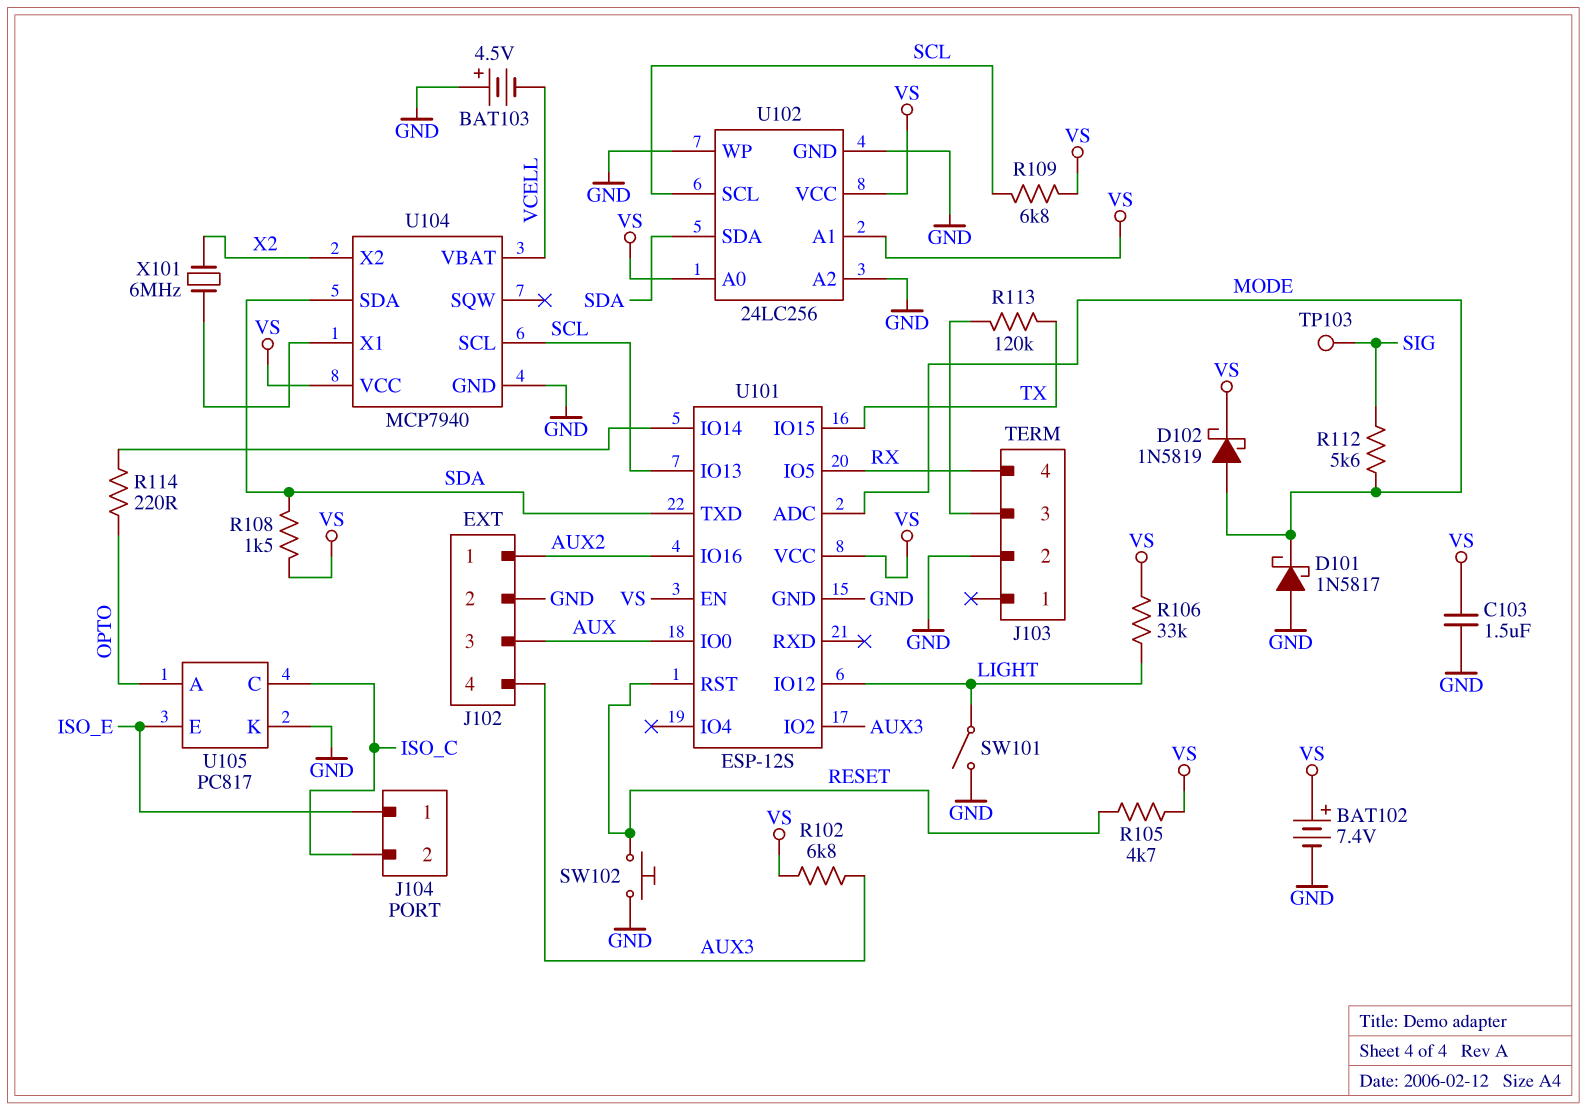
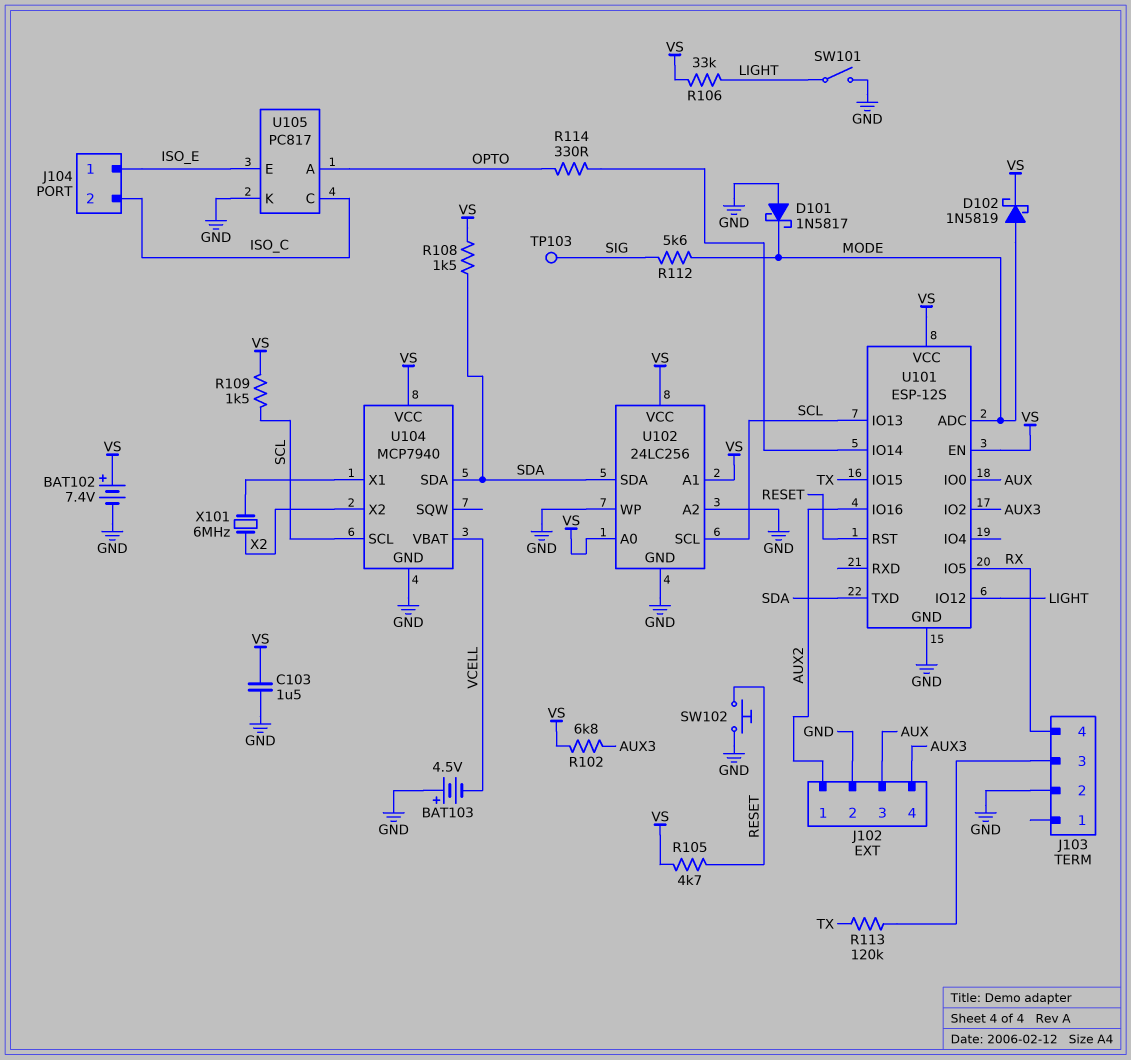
R109: 6.8k (SCL, VS) -> 1.5k (SCL, VS)
R114: 220 (OPTO, U101/IO14) -> 330 (OPTO, U101/IO14)

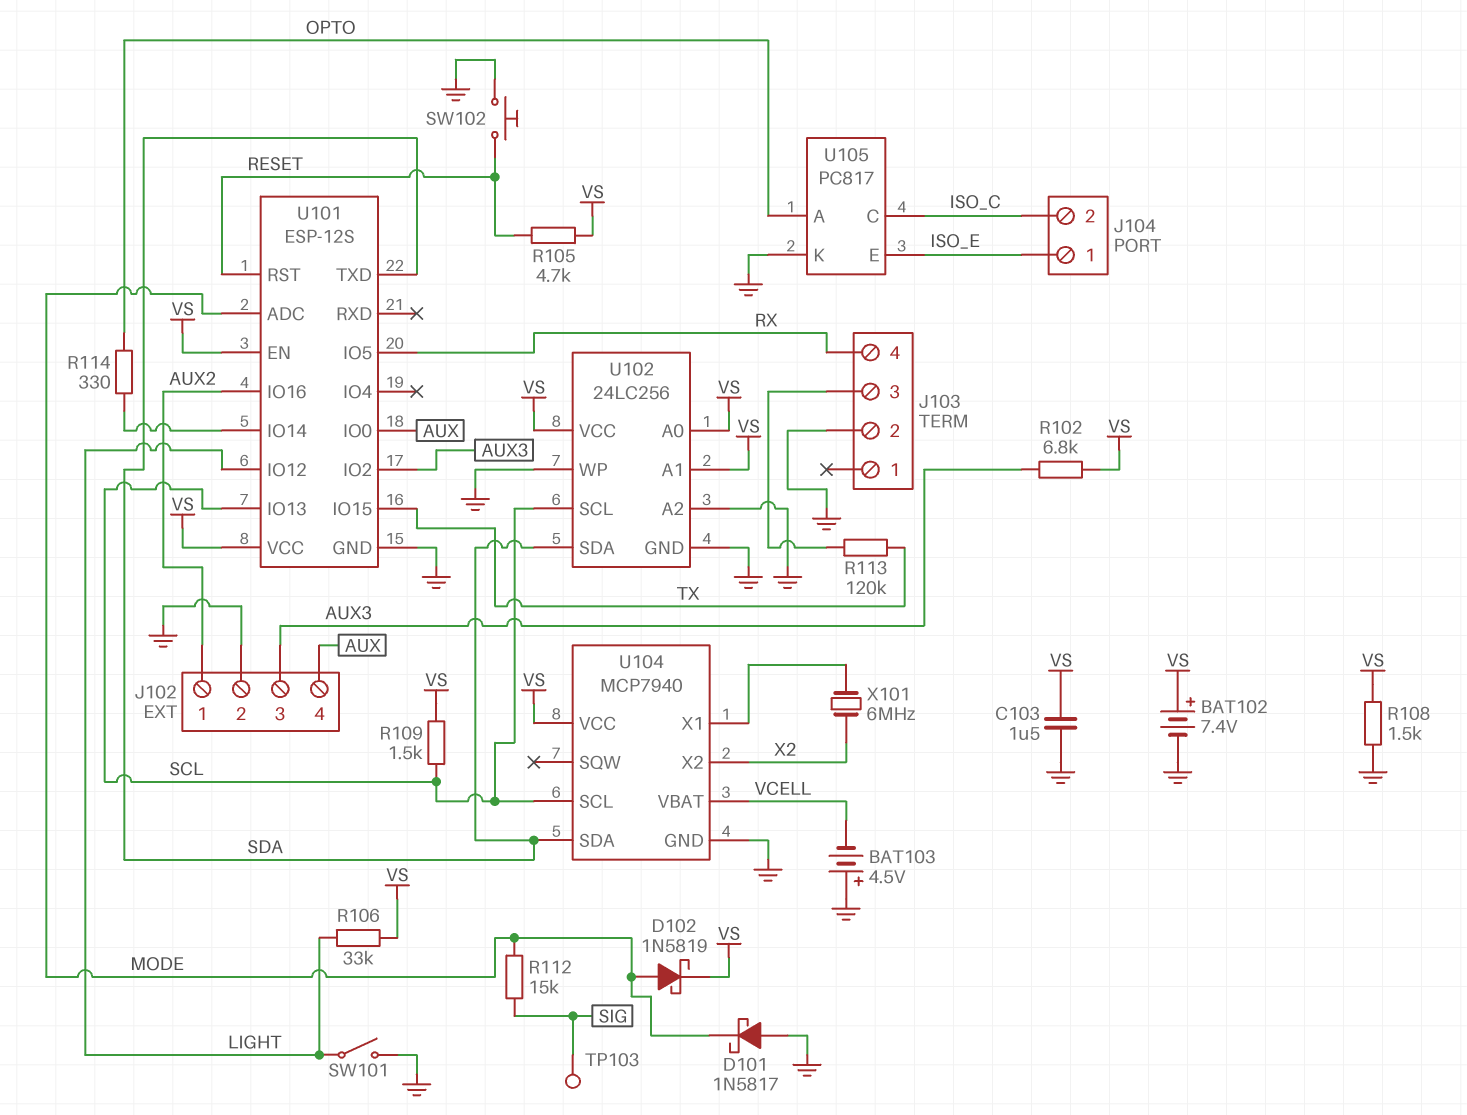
J102 pin 3: AUX -> AUX3
J102 pin 4: AUX3 -> AUX
R108: 1.5k (SDA, VS) -> 1.5k (GND, VS)
R112: 5.6k (MODE, SIG) -> 15k (MODE, SIG)

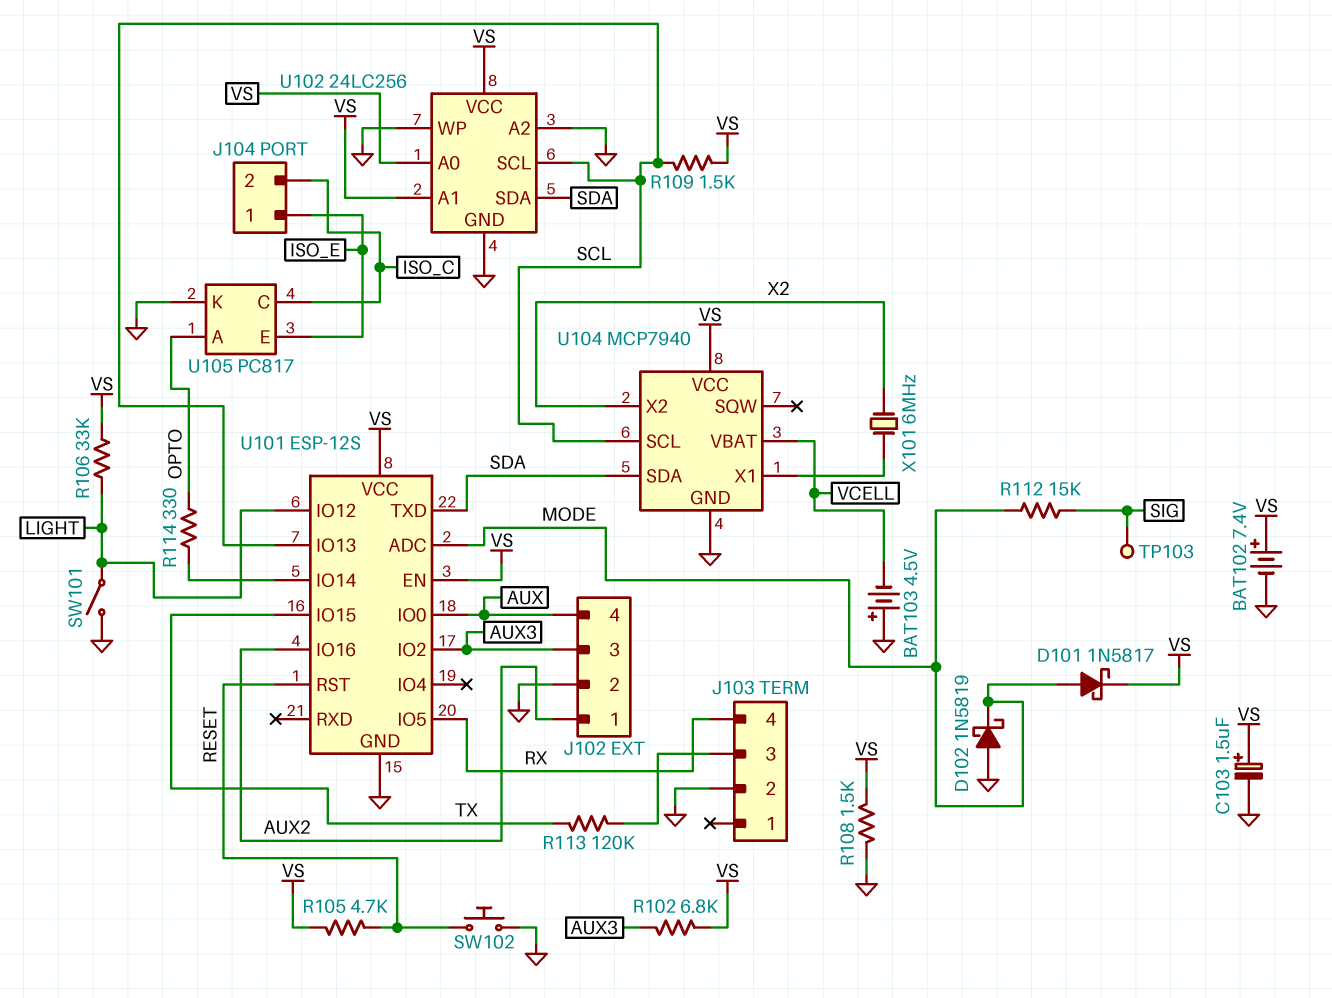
C103: 1.5uF (GND, VS) -> 1.5uF (plus VS, minus GND)
D101: schottky 1N5817 (A GND, K MODE) -> schottky 1N5817 (A MODE, K VS)
D102: schottky 1N5819 (A MODE, K VS) -> schottky 1N5819 (A GND, K MODE)

